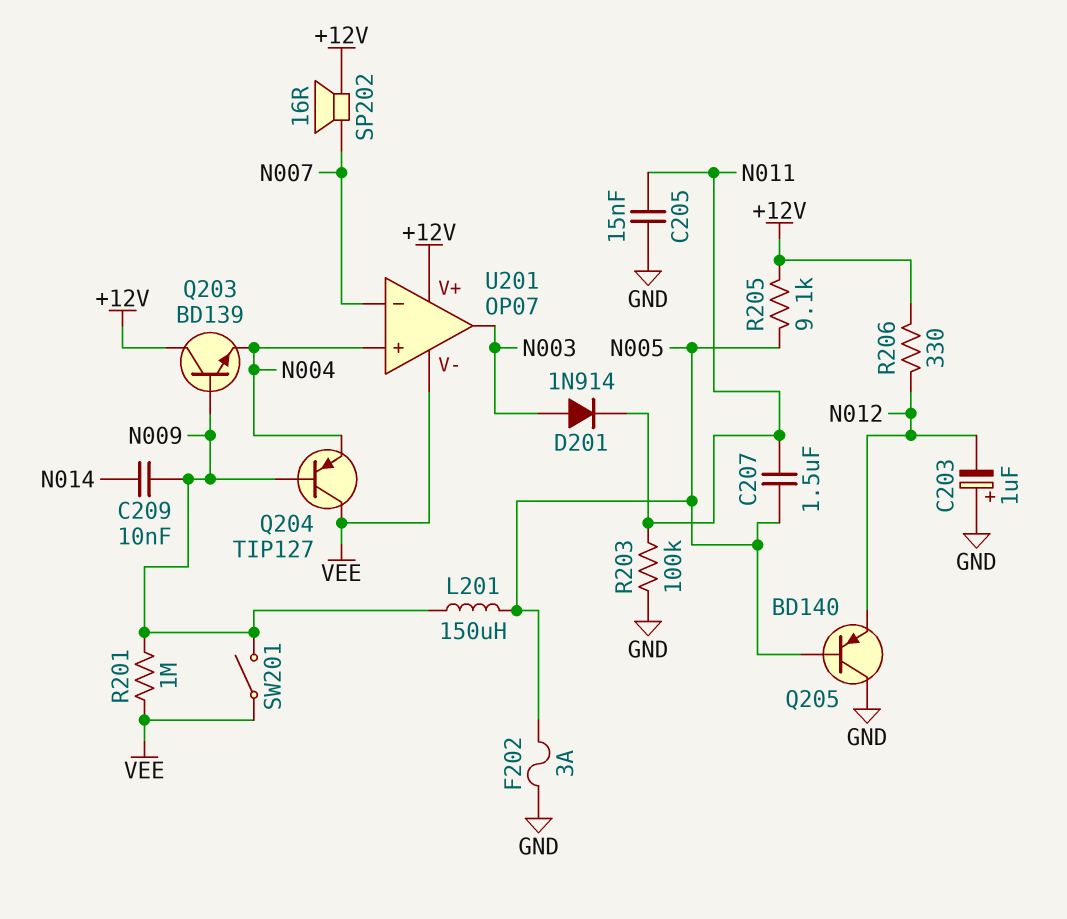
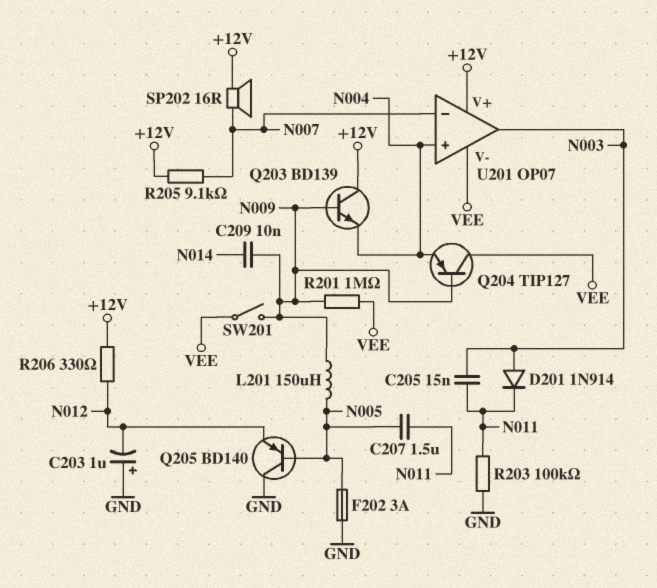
C205: 15nF (GND, N011) -> 15nF (N003, N011)
R205: 9.1k (+12V, N005) -> 9.1k (+12V, N007)

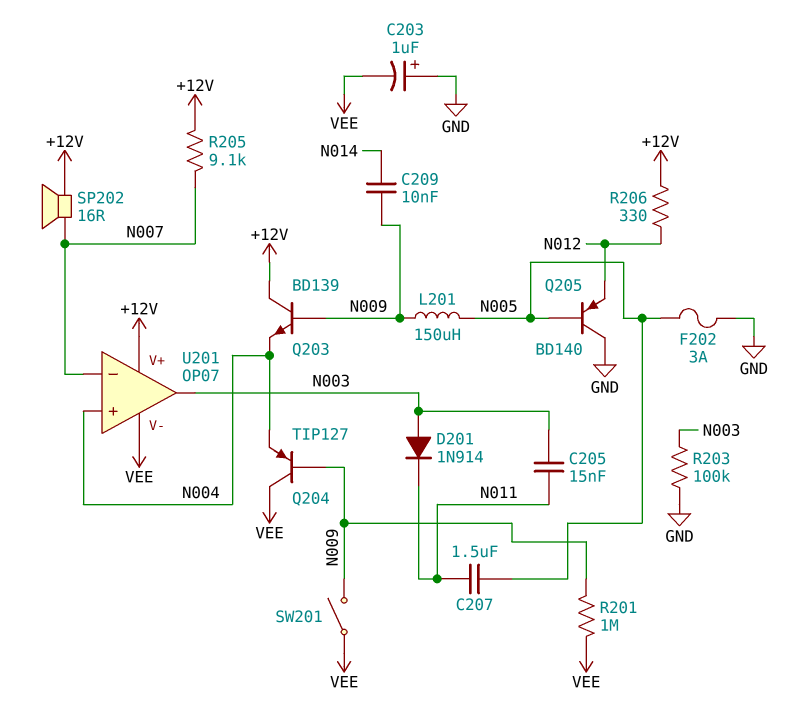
C203: 1uF (plus GND, minus N012) -> 1uF (plus GND, minus VEE)
R203: 100k (GND, N011) -> 100k (GND, N003)

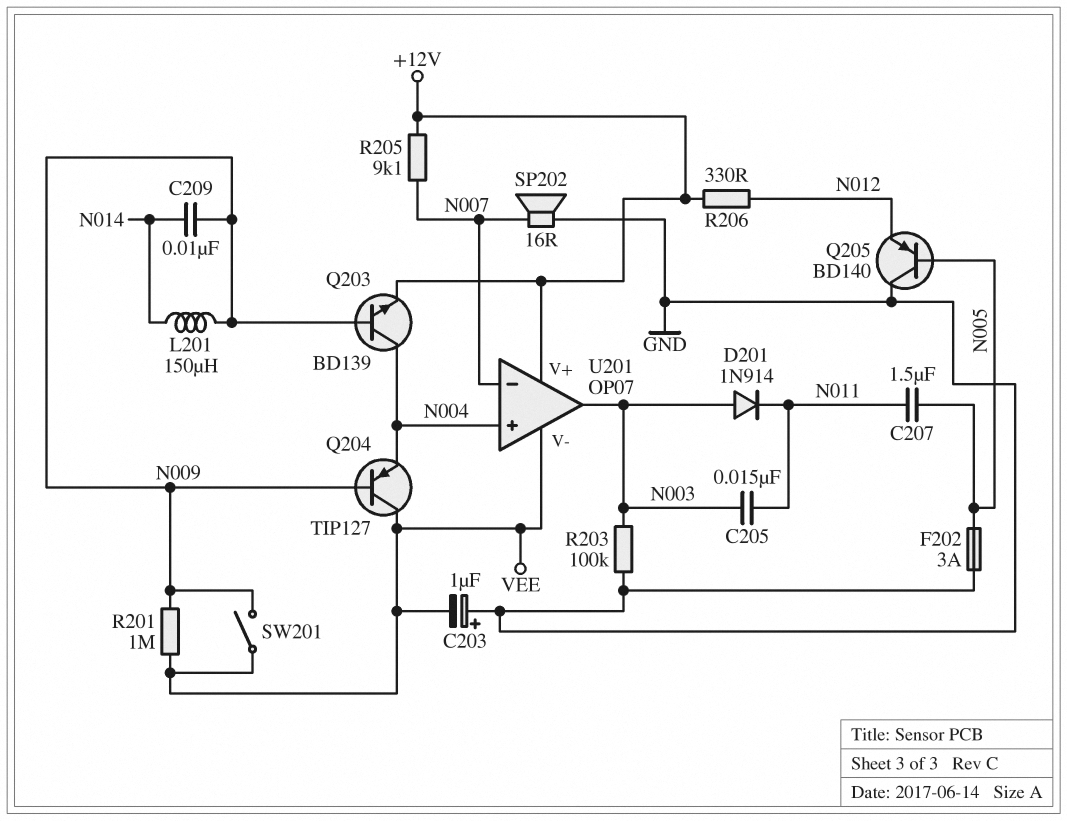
L201: 150uH (N005, N009) -> 150uH (N009, N014)
Q203: NPN BD139 (B N009, C +12V, E N004) -> NPN BD139 (B N009, C N004, E +12V)
SP202: speaker 16R (+12V, N007) -> speaker 16R (GND, N007)

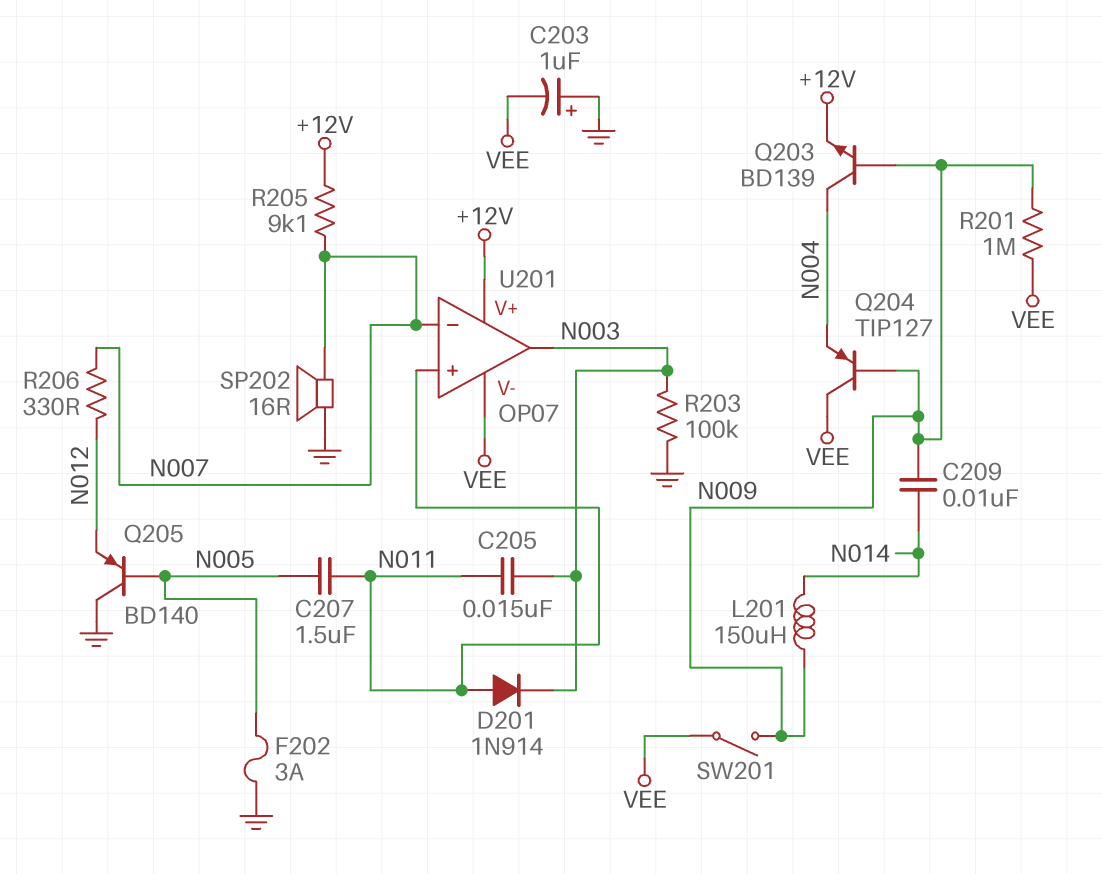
D201: diode 1N914 (A N003, K N011) -> diode 1N914 (A N011, K N003)
R206: 330 (+12V, N012) -> 330 (N007, N012)
U201 pin in+: N004 -> N011

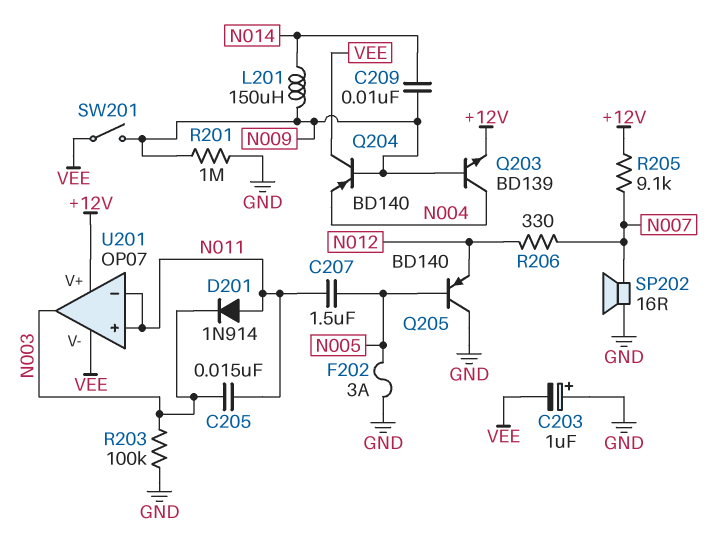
Q204: PNP TIP127 (B N009, C VEE, E N004) -> PNP BD140 (B N009, C VEE, E N004)
R201: 1M (N009, VEE) -> 1M (GND, N009)
U201 pin in-: N007 -> N011

